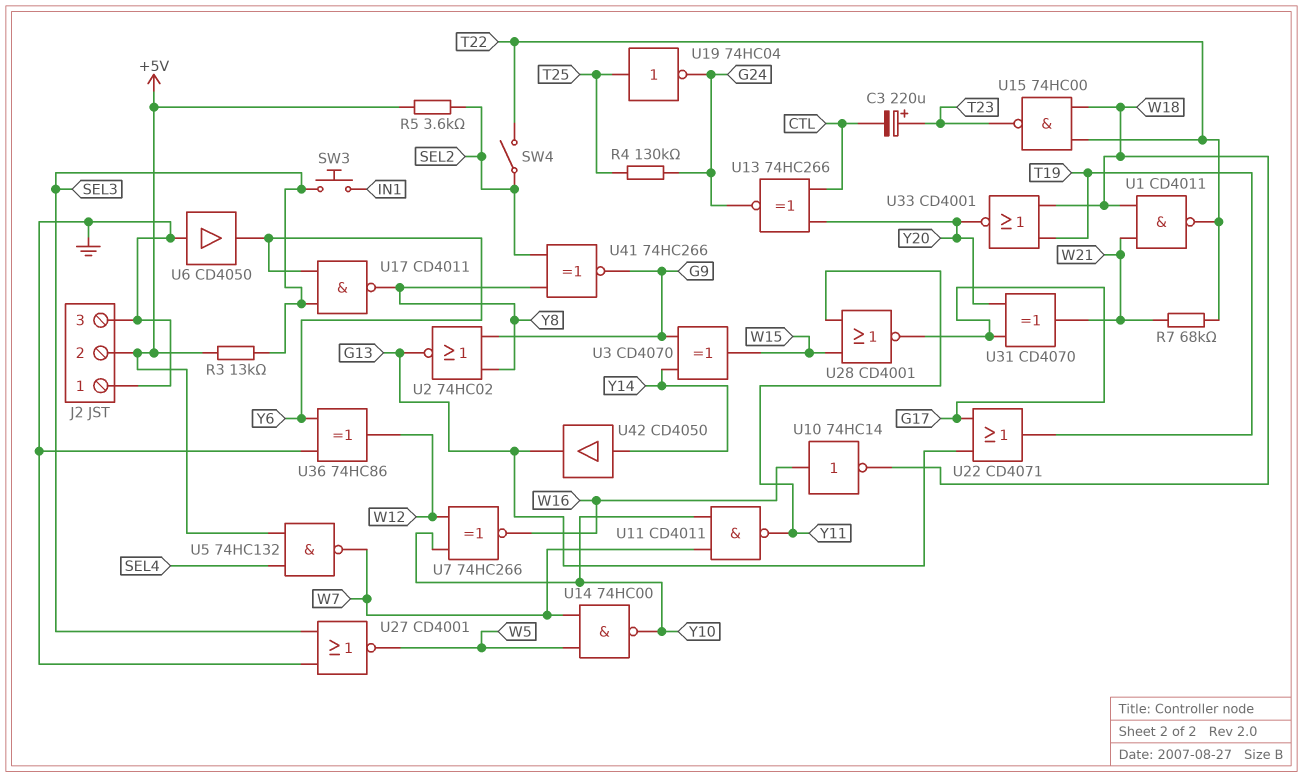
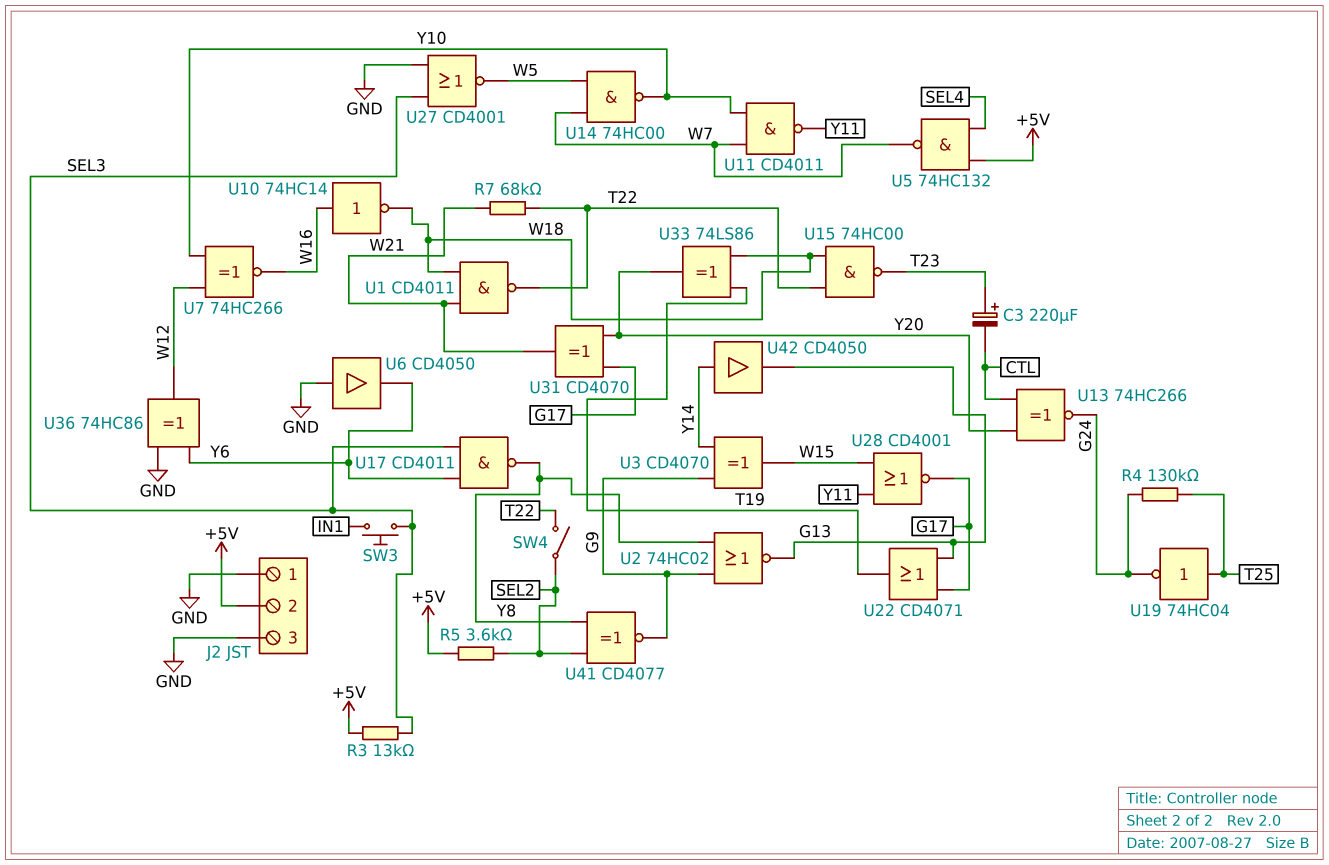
U33: NOR CD4001 (in T19, in W18, out Y20) -> XOR 74LS86 (in T19, in W18, out Y20)
U41: XNOR 74HC266 (in SEL2, in Y8, out G9) -> XNOR CD4077 (in SEL2, in Y8, out G9)

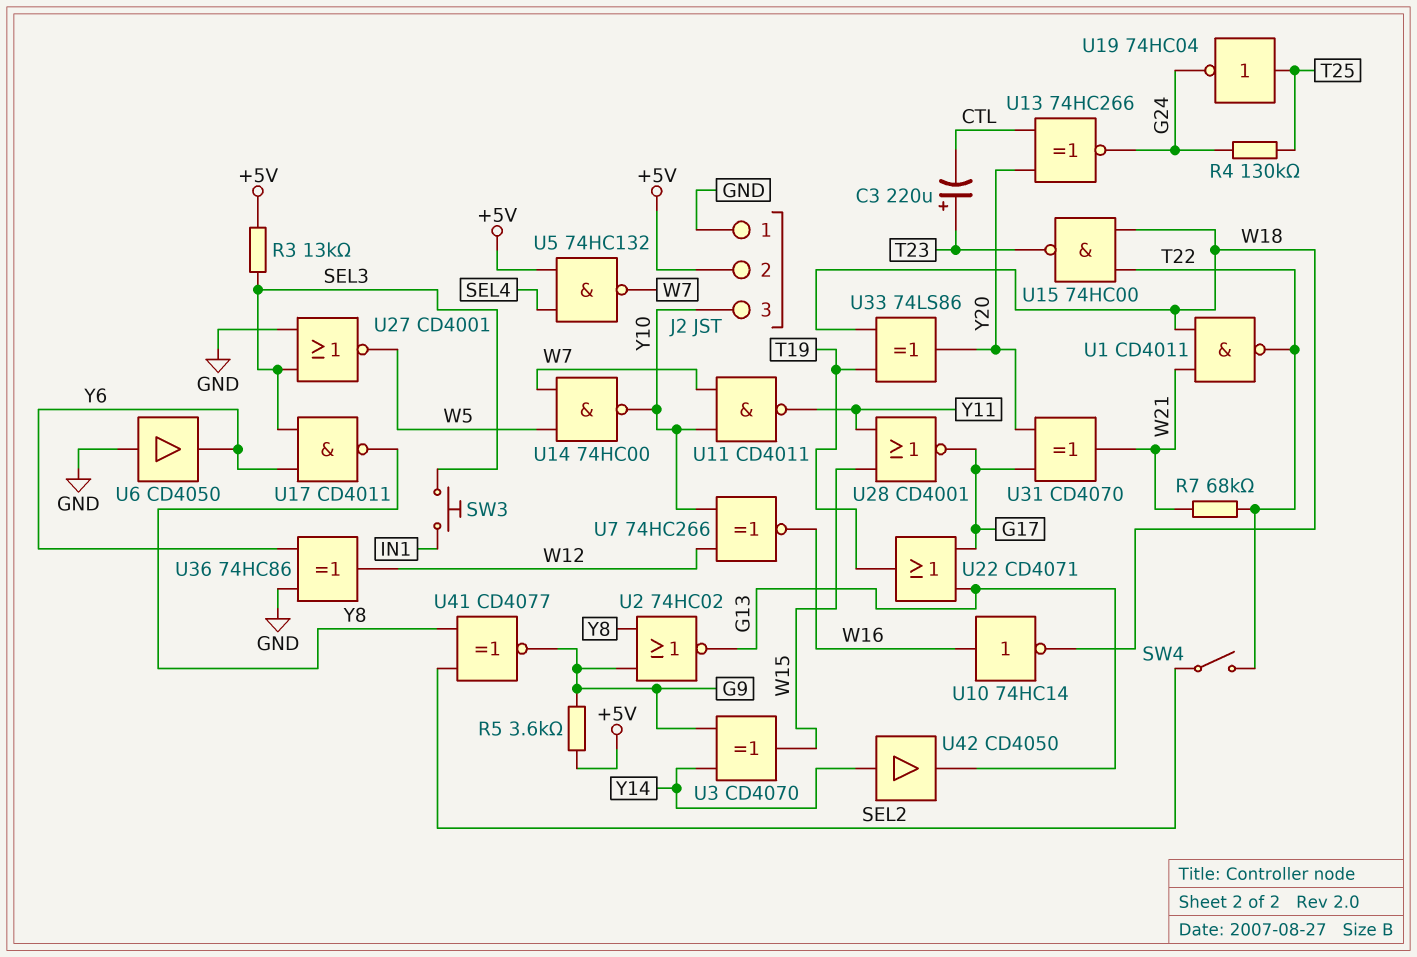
J2 pin 3: GND -> Y10
R5: 3.6k (+5V, SEL2) -> 3.6k (+5V, G9)

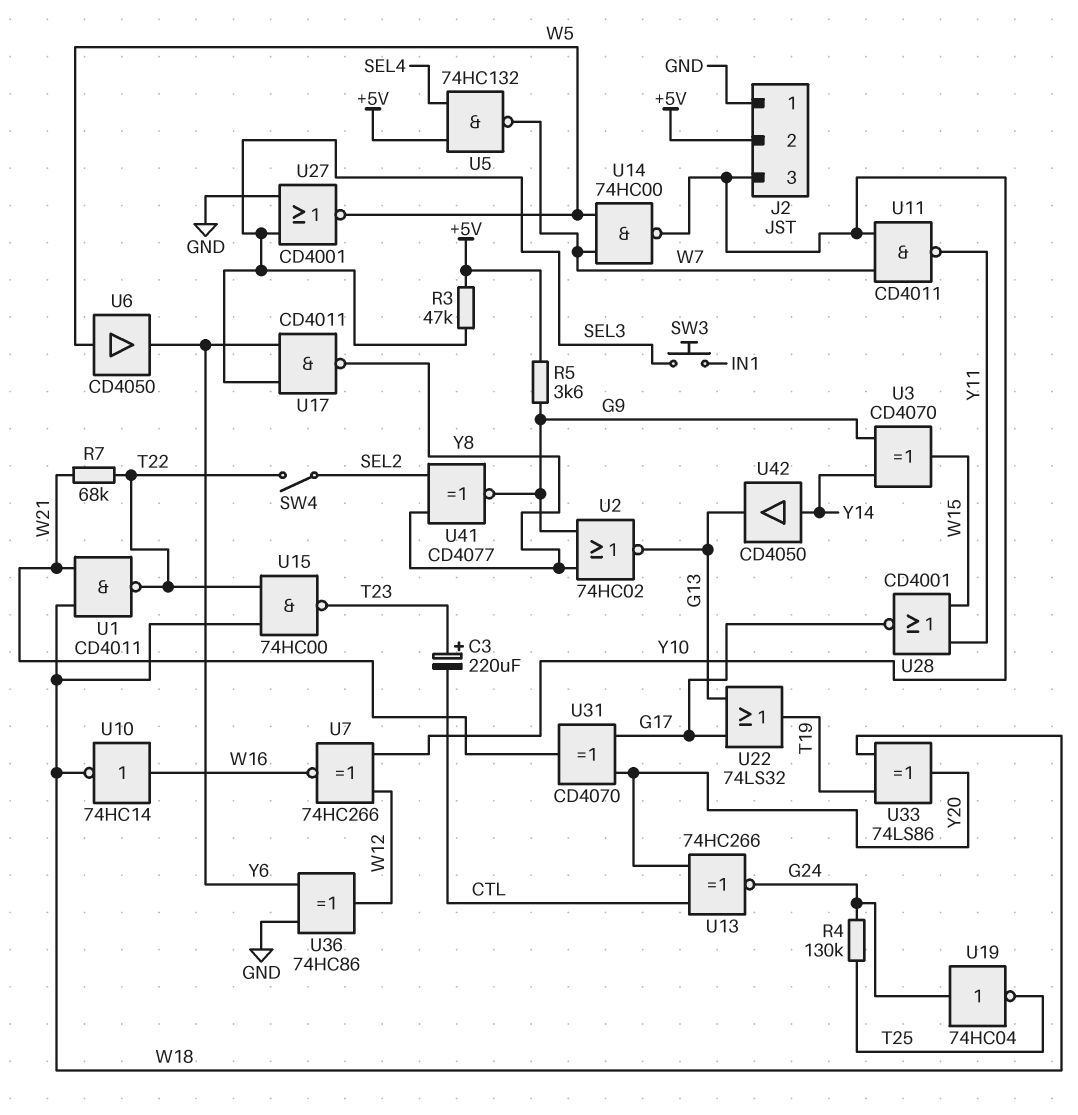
R3: 13k (+5V, SEL3) -> 47k (+5V, SEL3)
U6: buffer CD4050 (in GND, out Y6) -> buffer CD4050 (in W5, out Y6)
U19: NOT 74HC04 (in T25, out G24) -> NOT 74HC04 (in G24, out T25)
U22: OR CD4071 (in G13, in G17, out T19) -> OR 74LS32 (in G13, in G17, out T19)

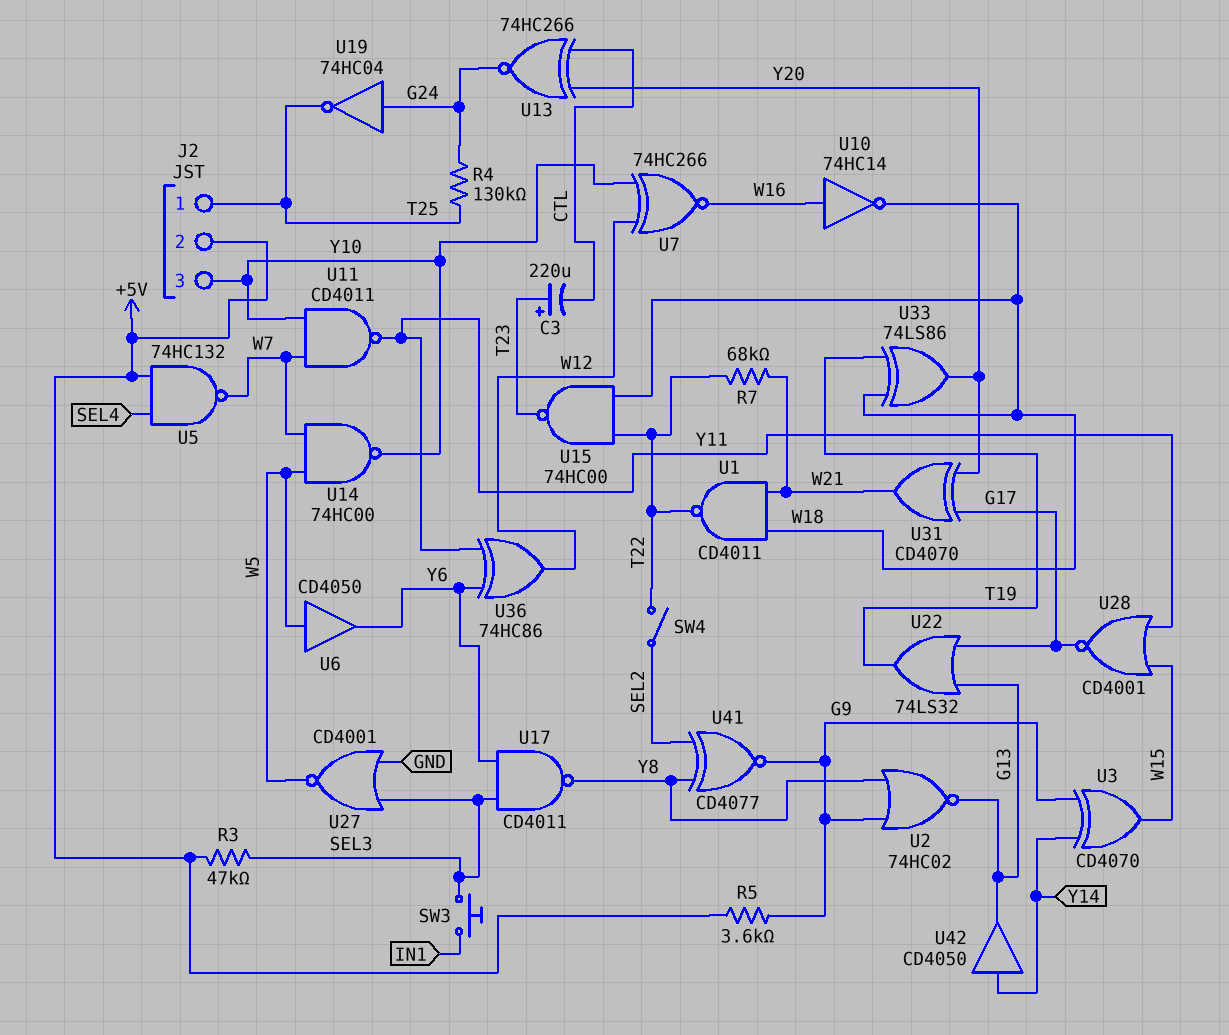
J2 pin 1: GND -> T25
U36: XOR 74HC86 (in GND, in Y6, out W12) -> XOR 74HC86 (in Y6, in Y11, out W12)

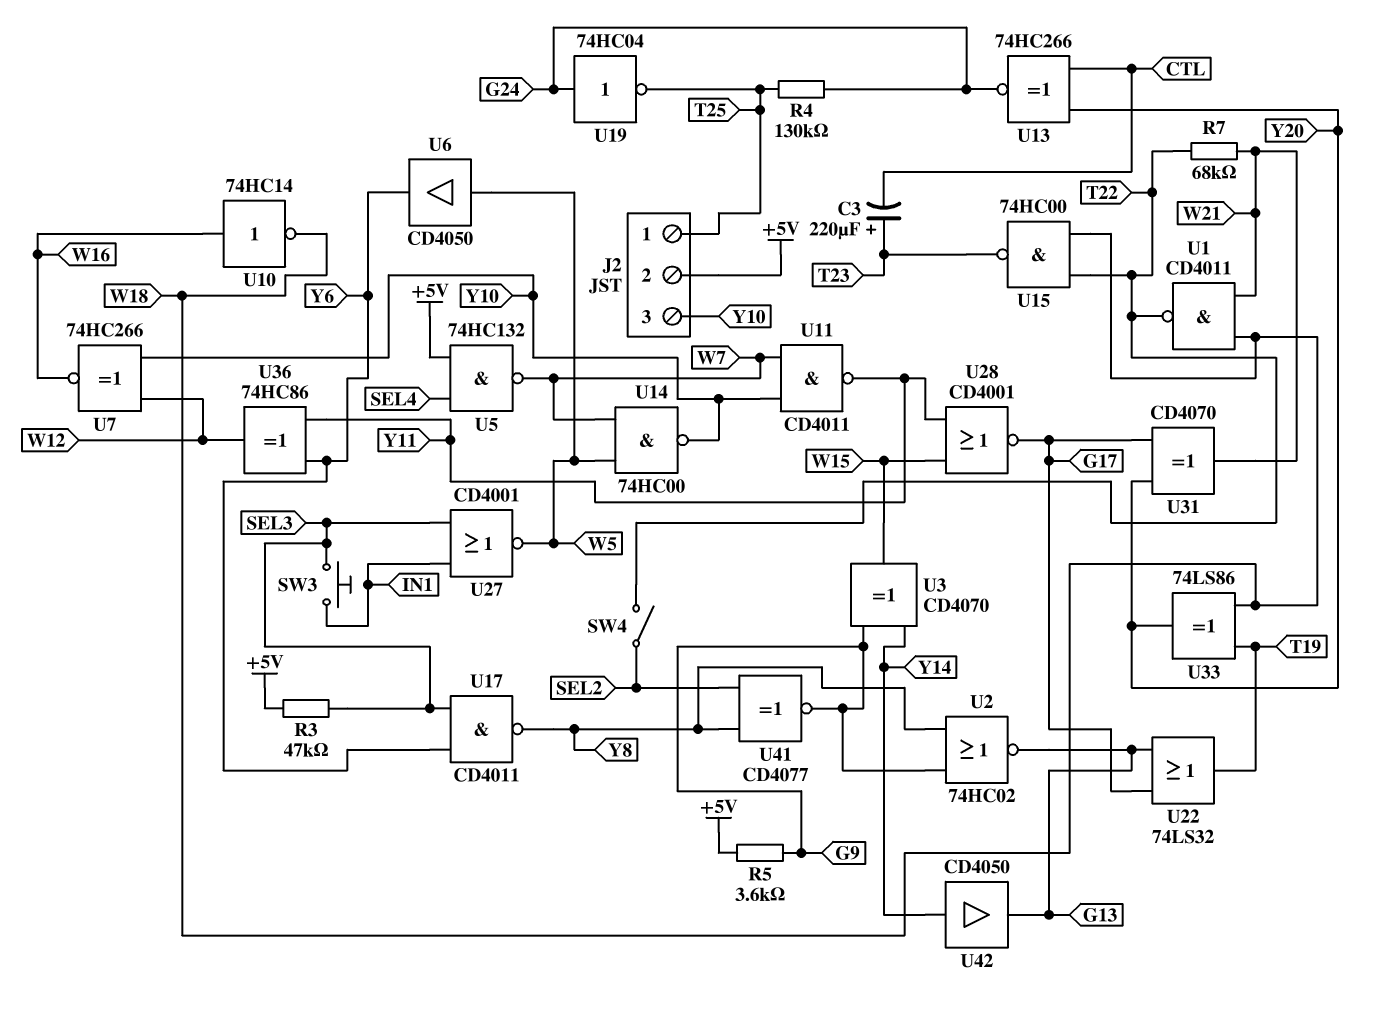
U27: NOR CD4001 (in GND, in SEL3, out W5) -> NOR CD4001 (in IN1, in SEL3, out W5)

